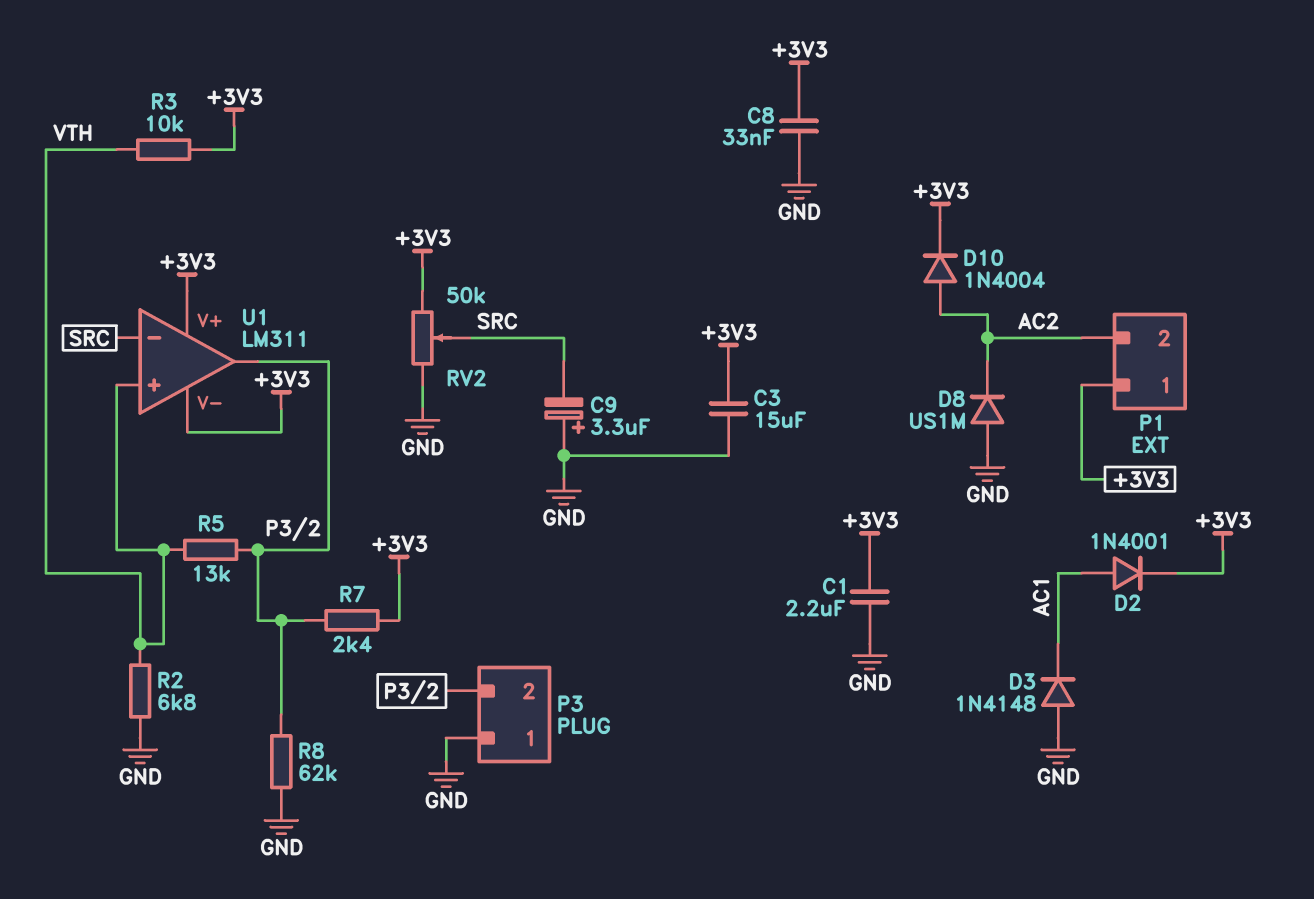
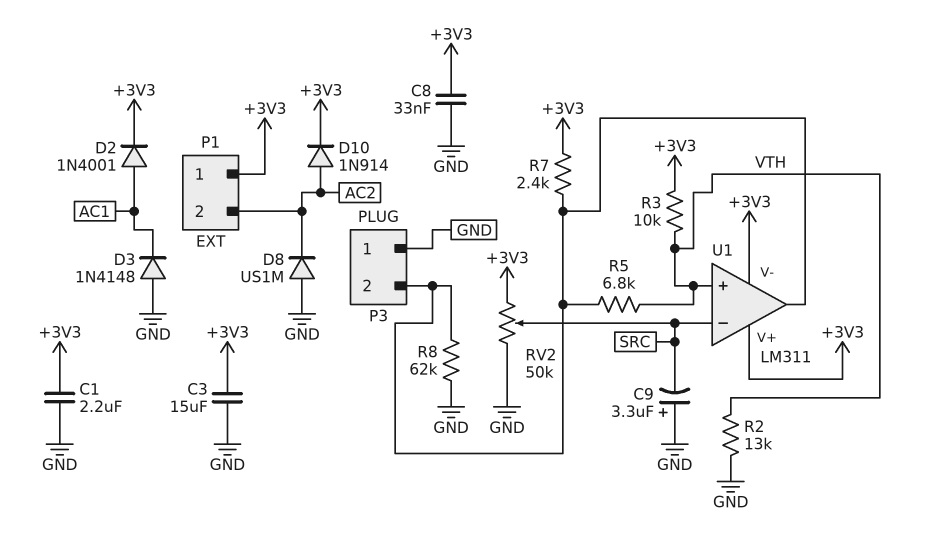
D10: diode 1N4004 (A AC2, K +3V3) -> diode 1N914 (A AC2, K +3V3)
R2: 6.8k (GND, VTH) -> 13k (GND, VTH)
R5: 13k (P3/2, VTH) -> 6.8k (P3/2, VTH)

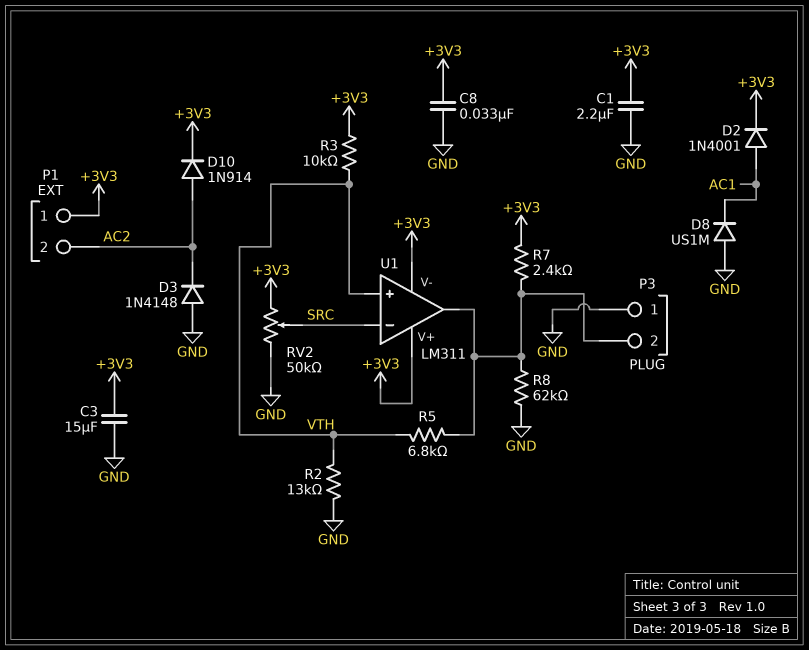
C9: 3.3uF (plus GND, minus SRC) -> none
D3: diode 1N4148 (A GND, K AC1) -> diode 1N4148 (A GND, K AC2)
D8: diode US1M (A GND, K AC2) -> diode US1M (A GND, K AC1)

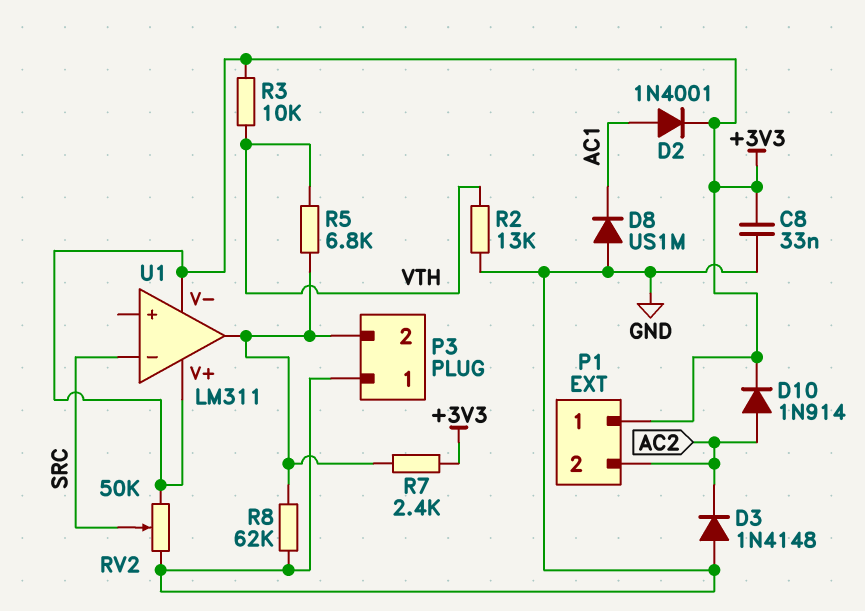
C1: 2.2uF (+3V3, GND) -> none
C3: 15uF (+3V3, GND) -> none
U1 pin in+: VTH -> none

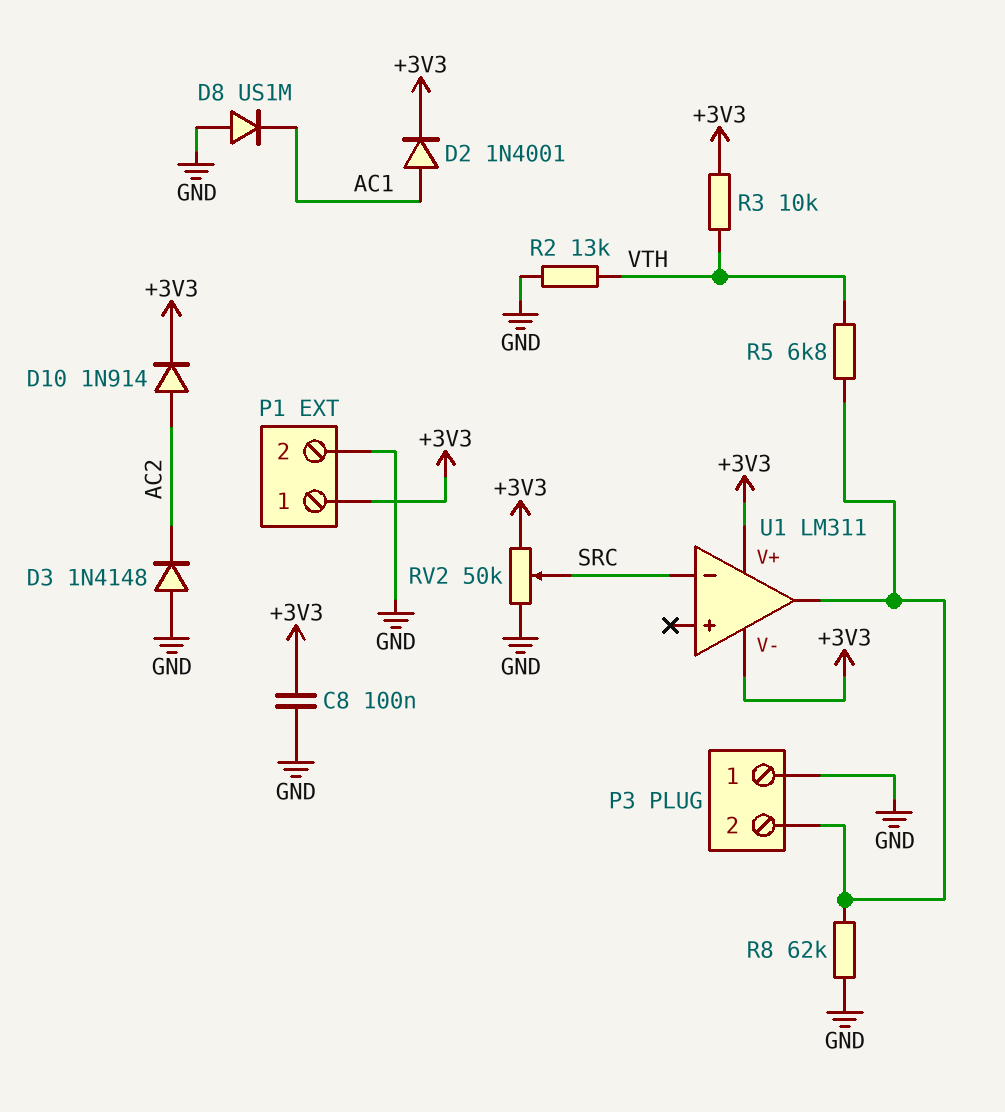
C8: 33nF (+3V3, GND) -> 100nF (+3V3, GND)
P1 pin 2: AC2 -> GND
R7: 2.4k (+3V3, P3/2) -> none

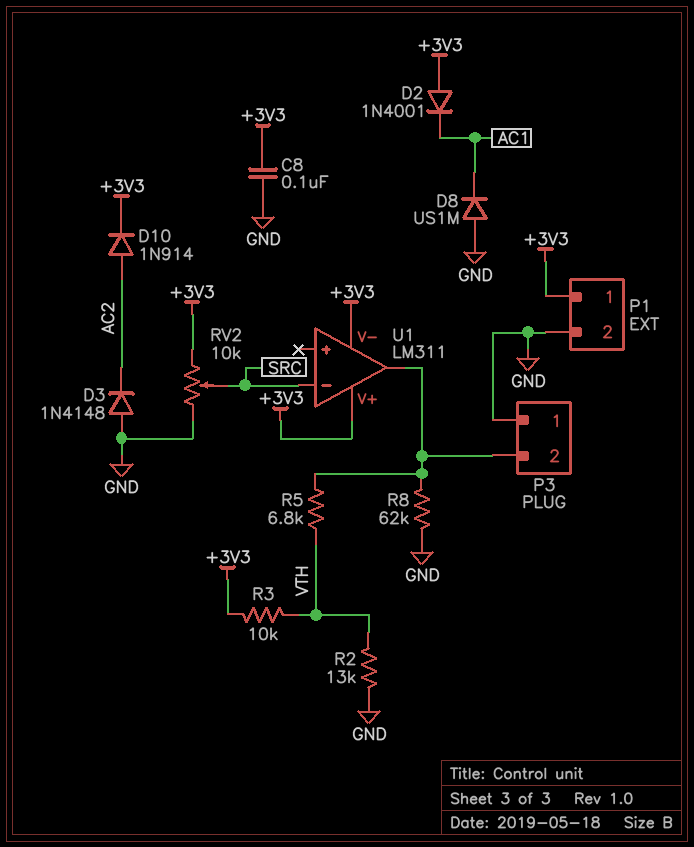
D2: diode 1N4001 (A AC1, K +3V3) -> diode 1N4001 (A +3V3, K AC1)
RV2: 50k (+3V3, GND, wiper SRC) -> 10k (+3V3, GND, wiper SRC)

